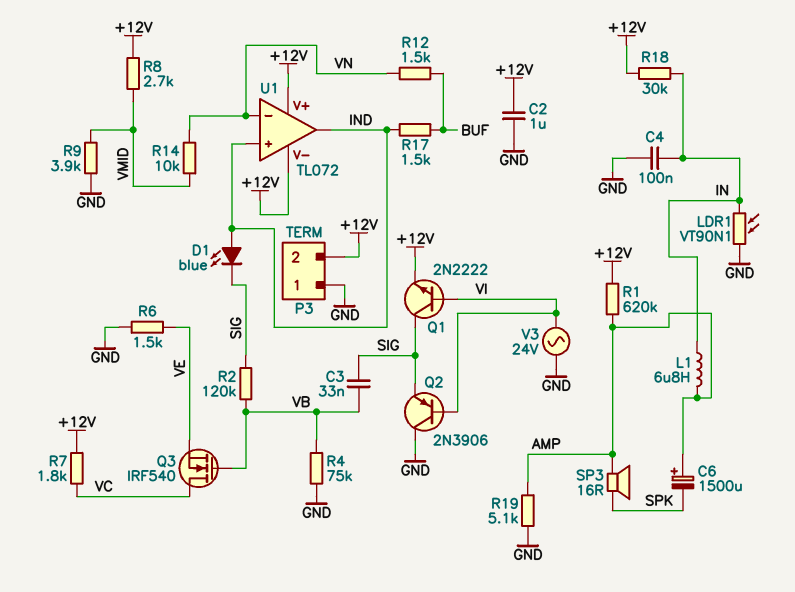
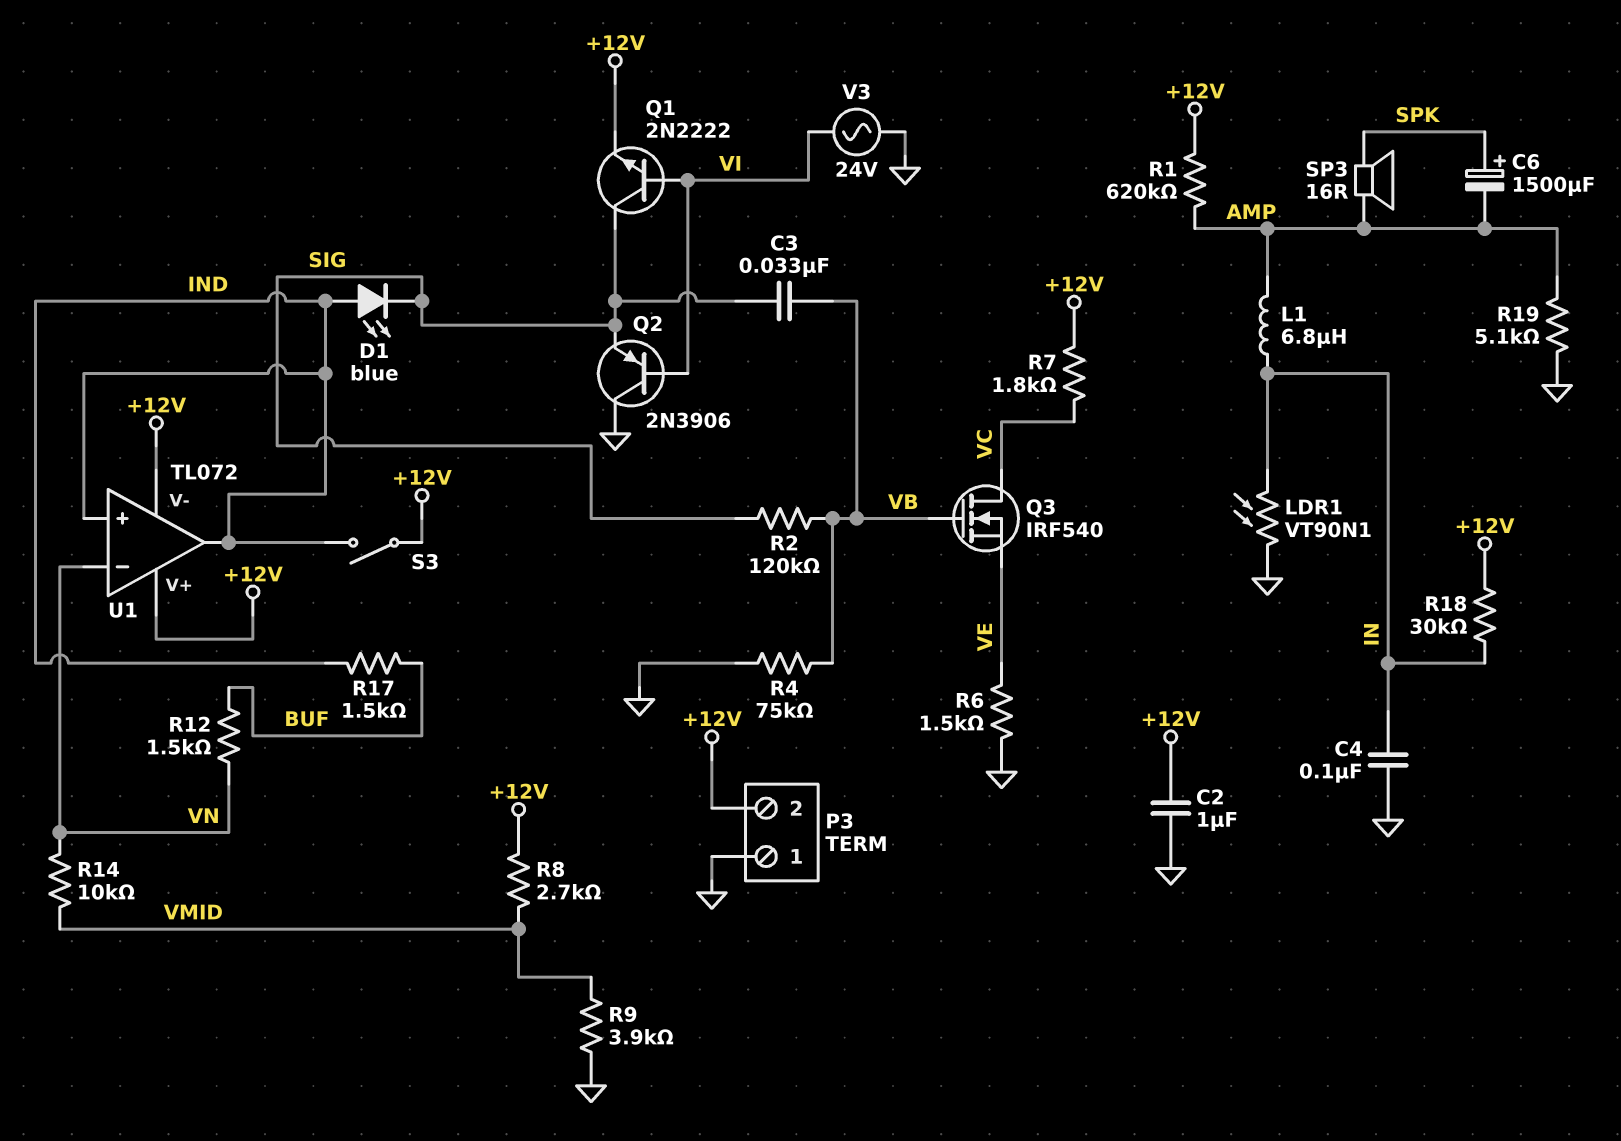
C6: 1500uF (plus AMP, minus SPK) -> 1500uF (plus SPK, minus AMP)
S3: none -> switch (+12V, IND)

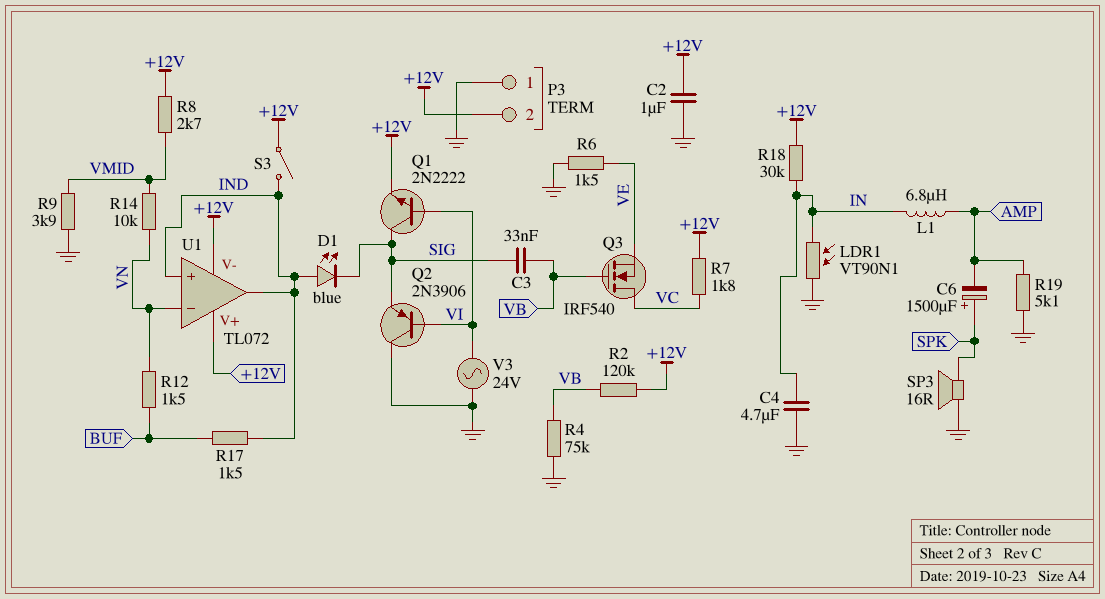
C4: 100nF (GND, IN) -> 4.7uF (GND, IN)
R1: 620k (+12V, AMP) -> none
R2: 120k (SIG, VB) -> 120k (+12V, VB)
SP3: speaker 16R (AMP, SPK) -> speaker 16R (GND, SPK)

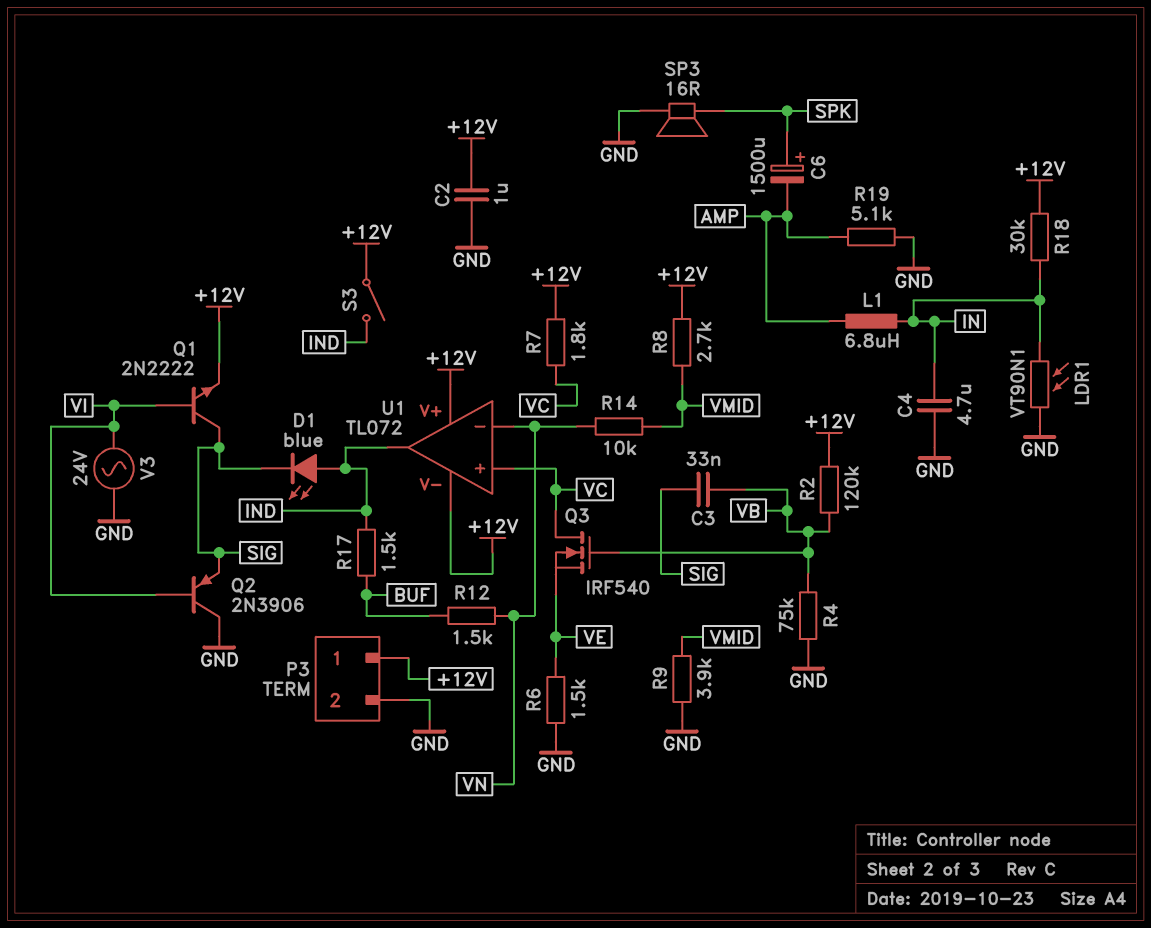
P3 pin 1: GND -> +12V
P3 pin 2: +12V -> GND
U1 pin in+: IND -> VC

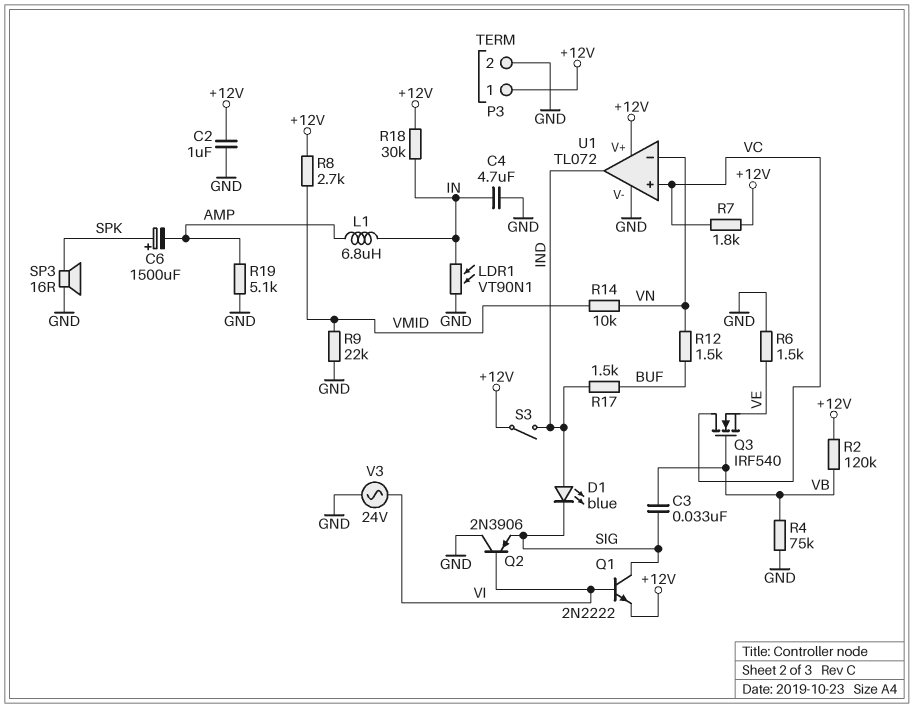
R9: 3.9k (GND, VMID) -> 22k (GND, VMID)
U1 pin V-: +12V -> GND

